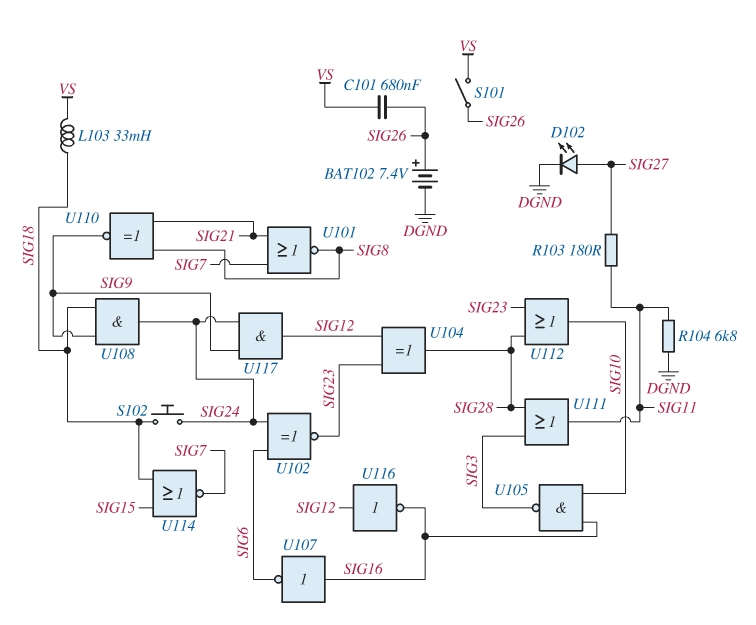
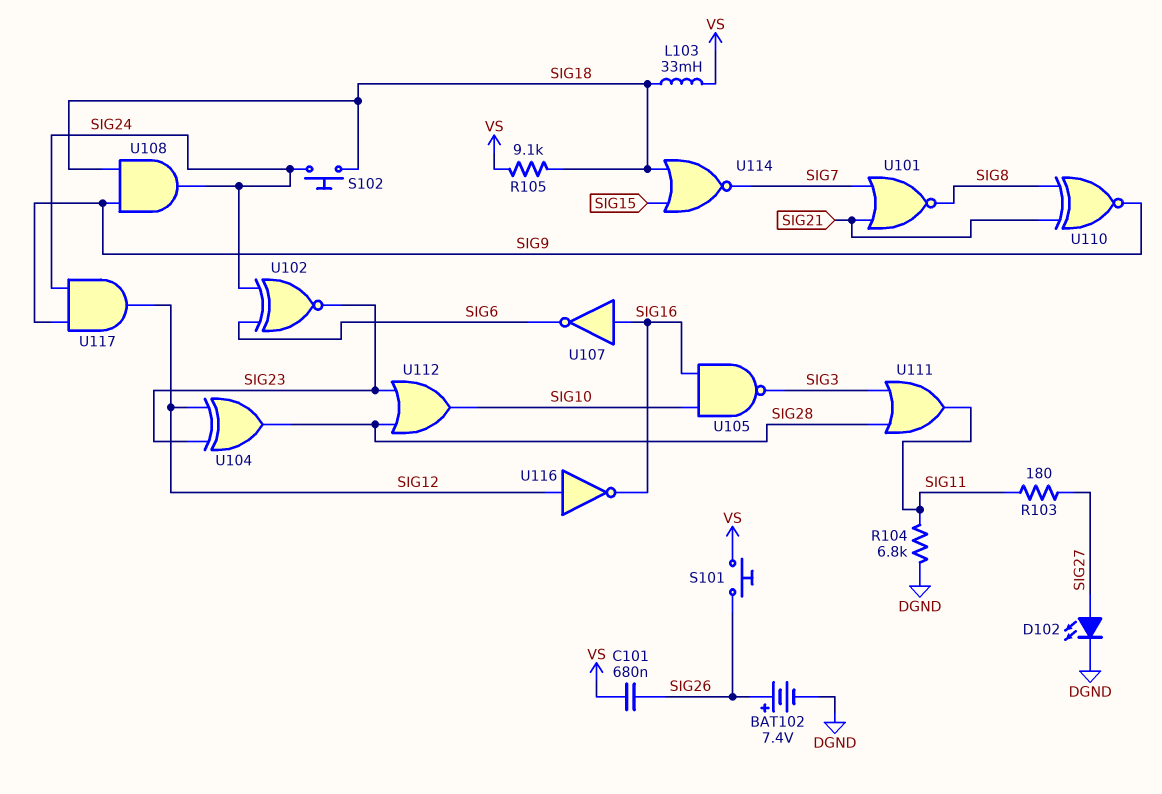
R105: none -> 9.1k (SIG18, VS)
S101: switch (SIG26, VS) -> button (SIG26, VS)

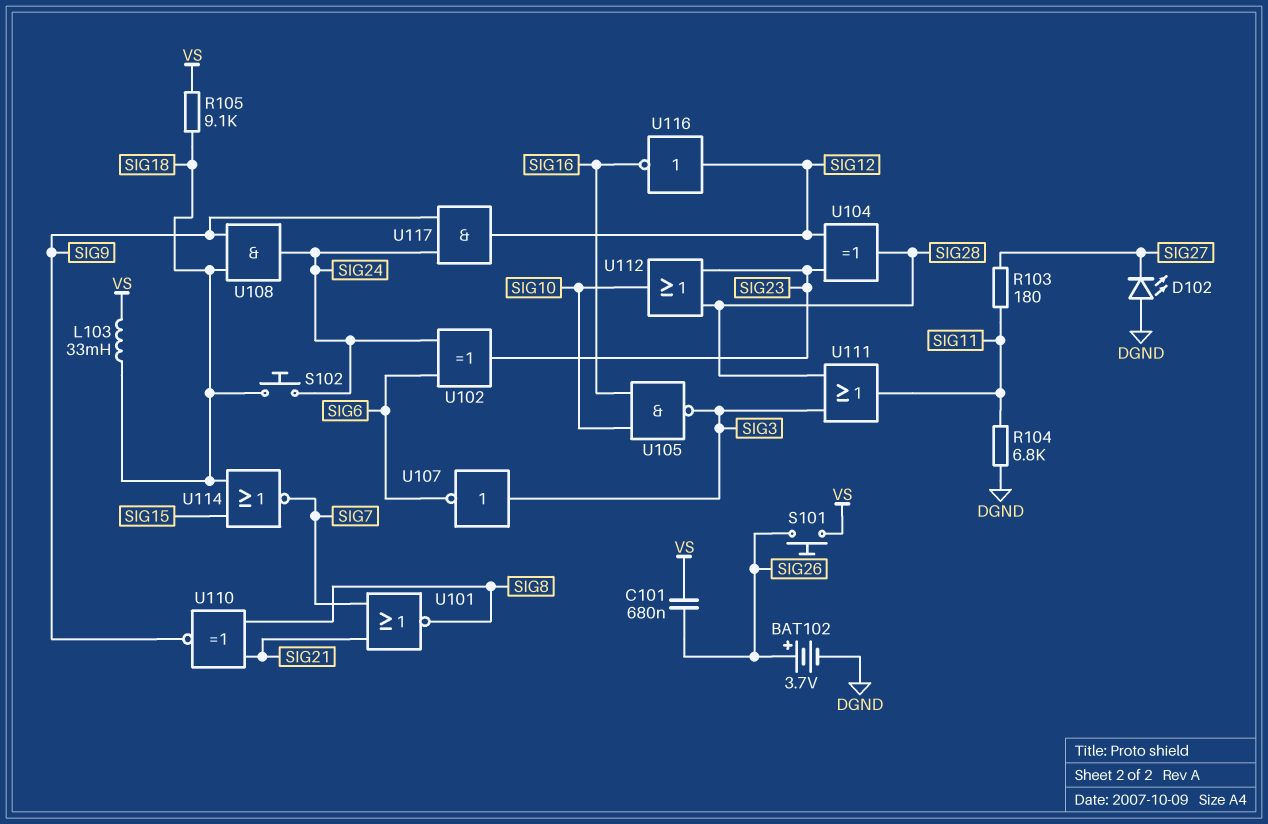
BAT102: 7.4V (plus SIG26, minus DGND) -> 3.7V (plus SIG26, minus DGND)
D102: LED (A SIG27, K DGND) -> LED (A DGND, K SIG27)
U102: XNOR (in SIG6, in SIG24, out SIG23) -> XOR (in SIG6, in SIG24, out SIG23)
U107: NOT (in SIG16, out SIG6) -> NOT (in SIG3, out SIG6)

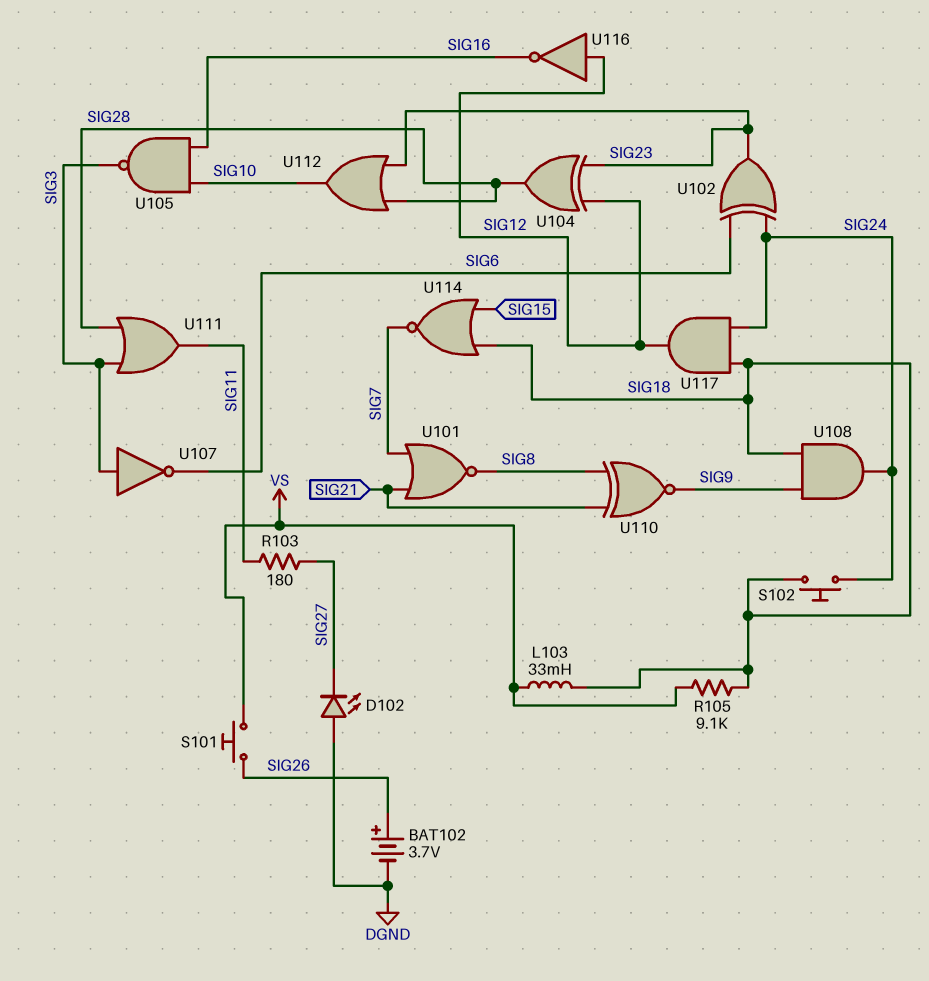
C101: 680nF (SIG26, VS) -> none
R104: 6.8k (DGND, SIG11) -> none
U117: AND (in SIG9, in SIG24, out SIG12) -> AND (in SIG18, in SIG24, out SIG12)

